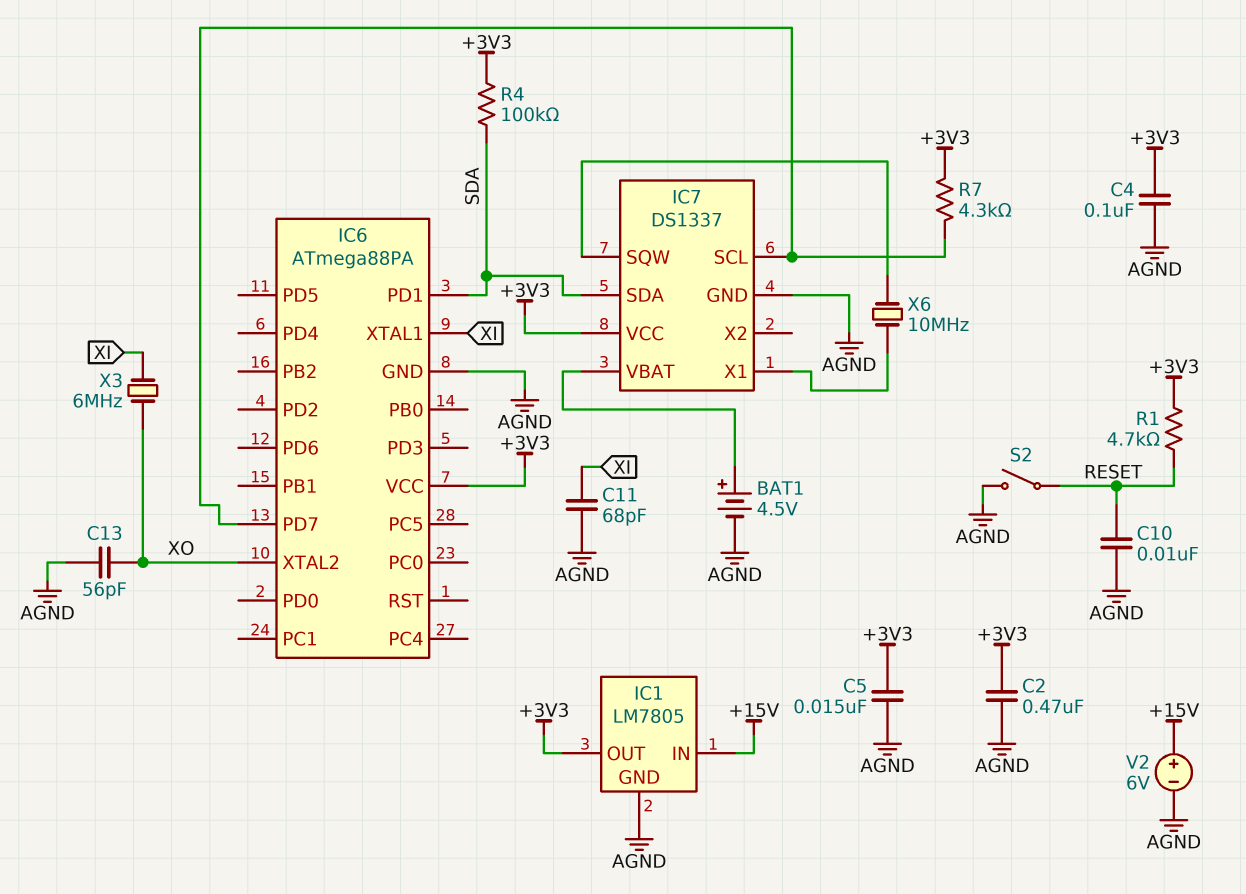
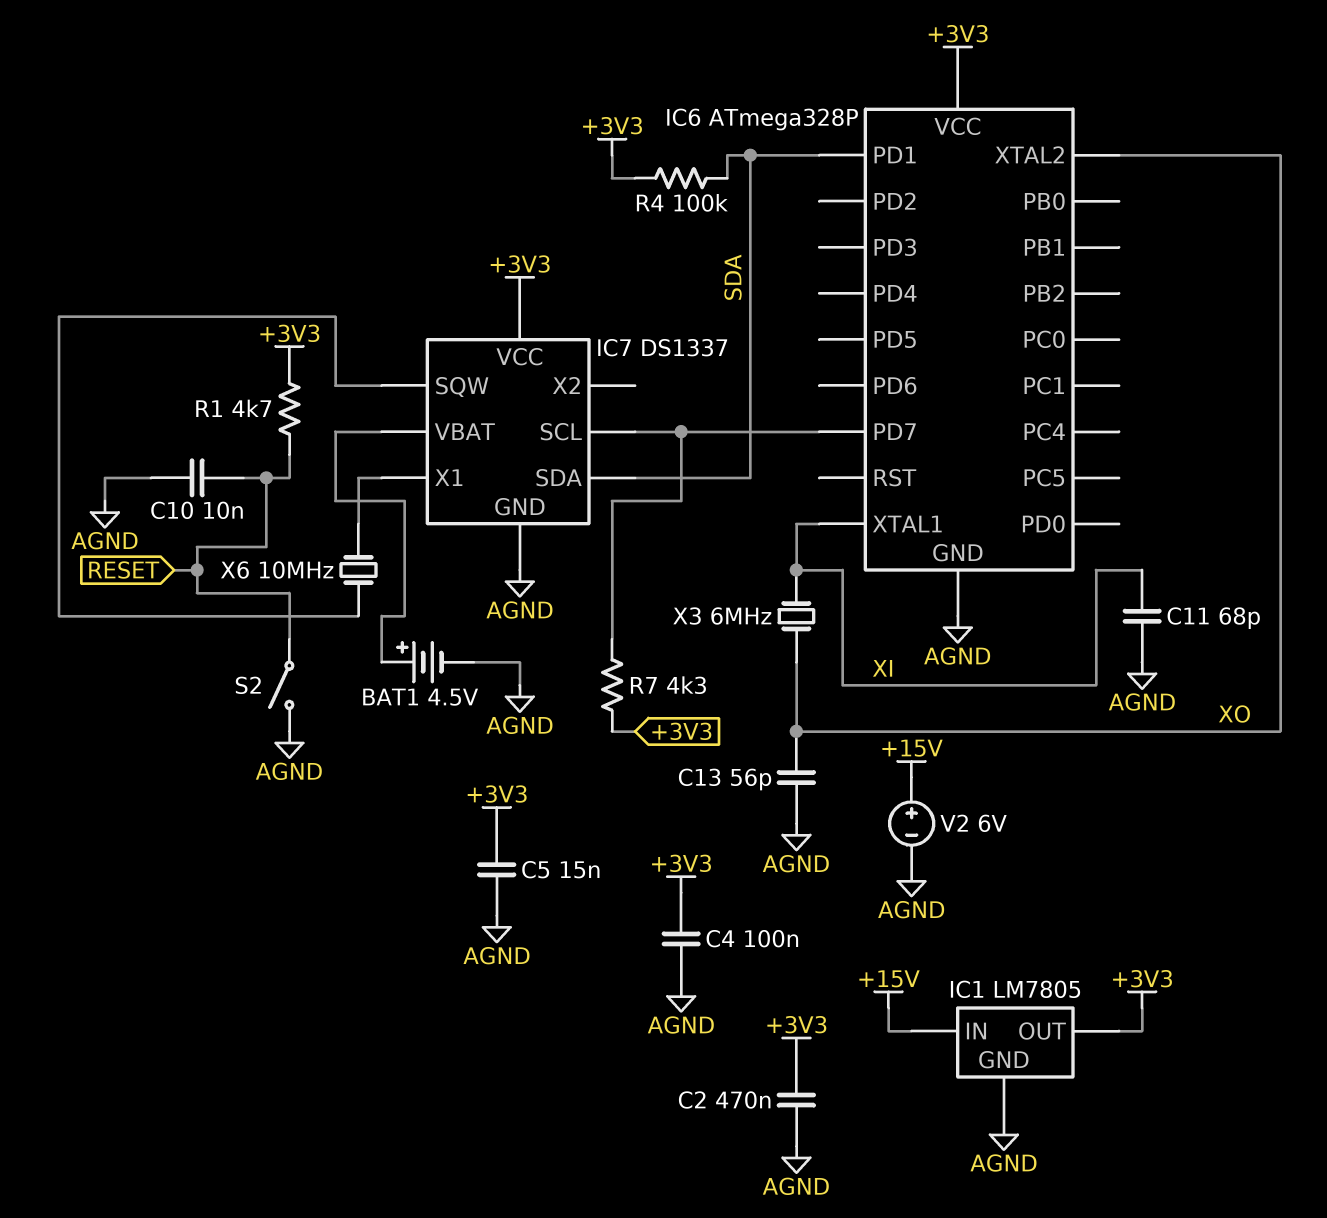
IC6: ATmega88PA -> ATmega328P

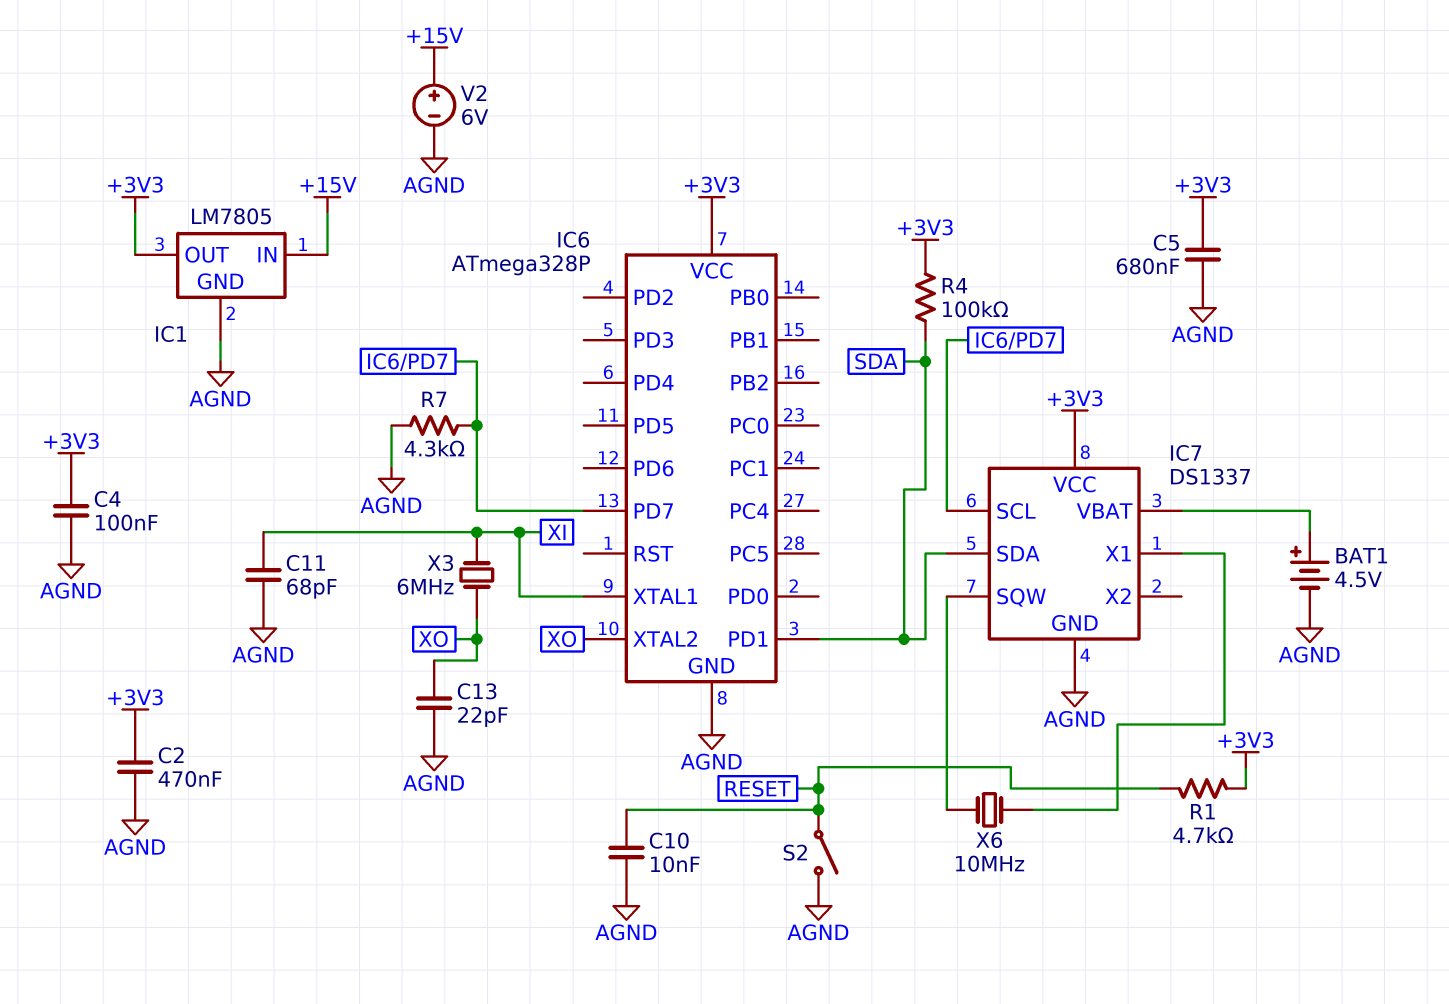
C5: 15nF (+3V3, AGND) -> 680nF (+3V3, AGND)
C13: 56pF (AGND, XO) -> 22pF (AGND, XO)
R7: 4.3k (+3V3, IC6/PD7) -> 4.3k (AGND, IC6/PD7)

